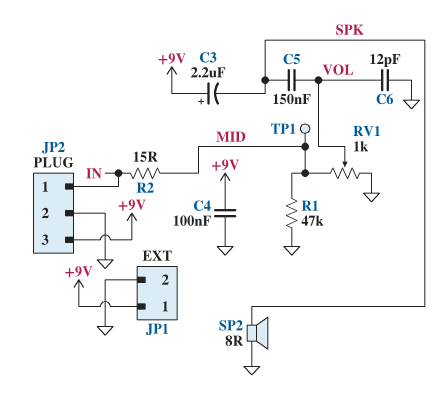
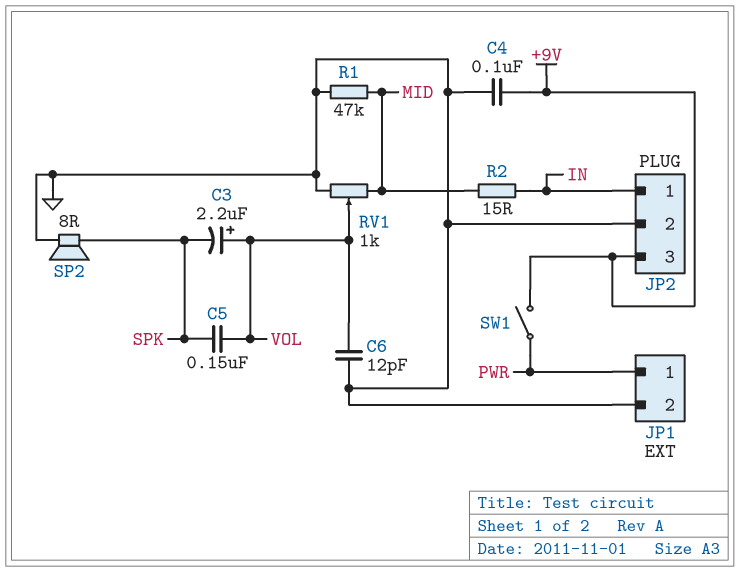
C3: 2.2uF (plus +9V, minus SPK) -> 2.2uF (plus VOL, minus SPK)
JP1 pin 1: +9V -> PWR
SW1: none -> switch (+9V, PWR)
TP1: test point (MID) -> none

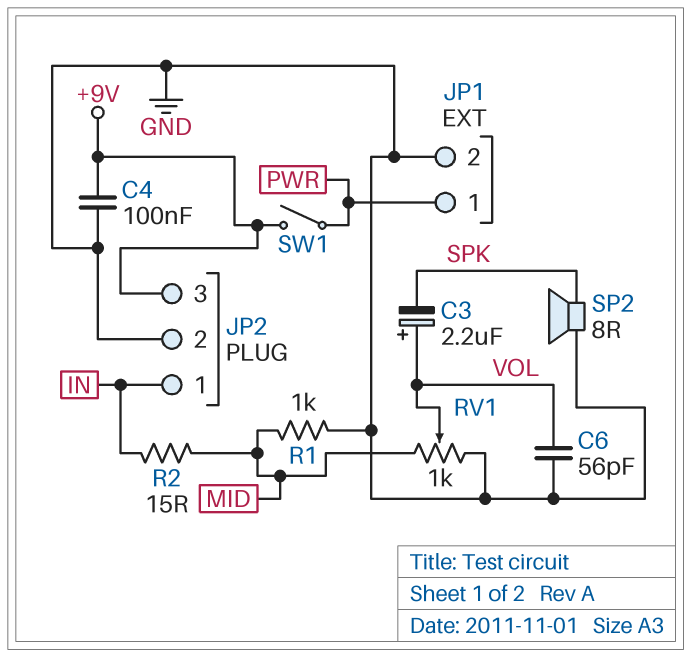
C5: 150nF (SPK, VOL) -> none
C6: 12pF (GND, VOL) -> 56pF (GND, VOL)
R1: 47k (GND, MID) -> 1k (GND, MID)

